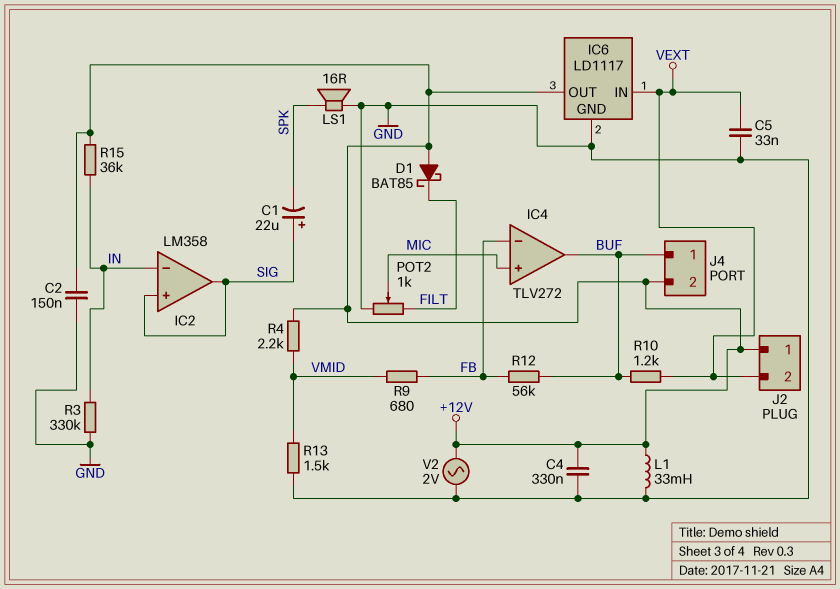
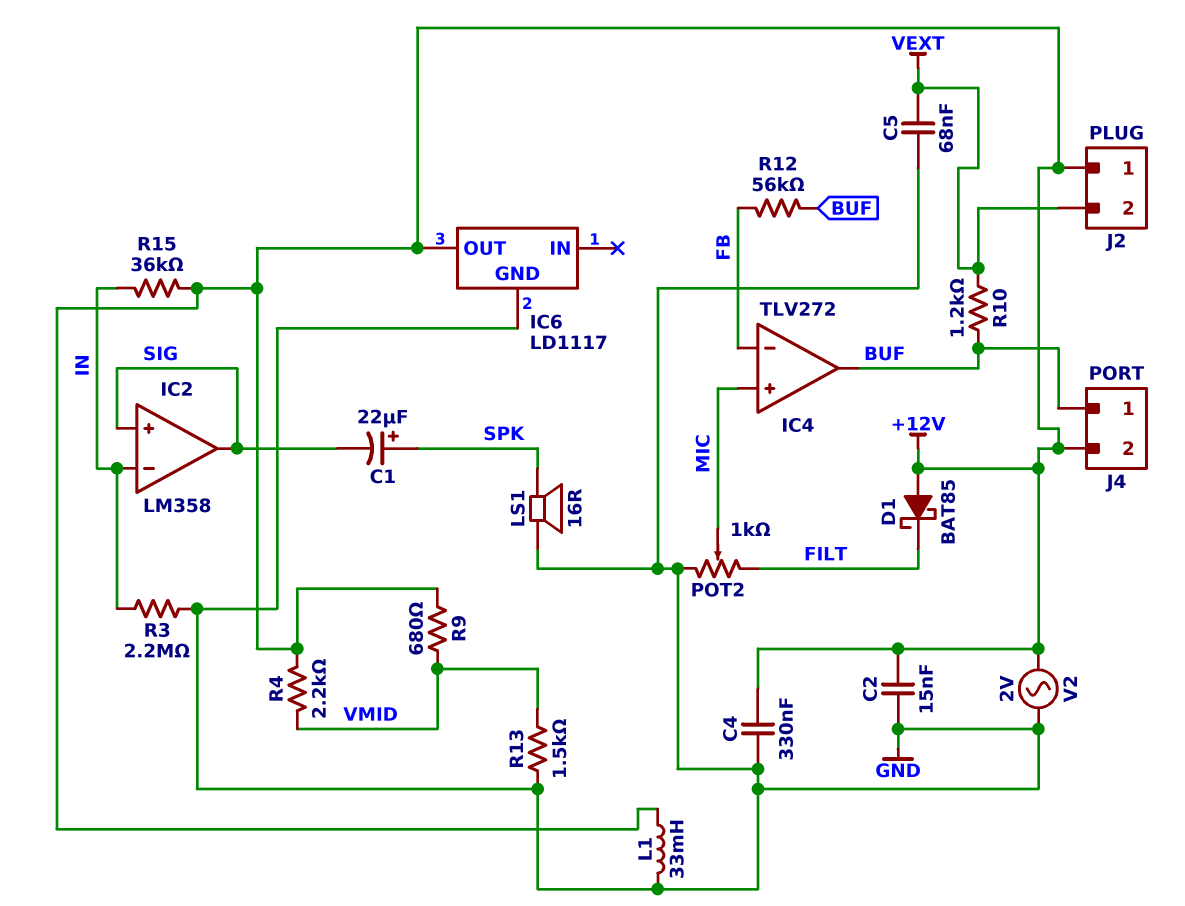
C1: 22uF (plus SIG, minus SPK) -> 22uF (plus SPK, minus SIG)
C2: 150nF (+12V, GND) -> 15nF (+12V, GND)
C5: 33nF (GND, VEXT) -> 68nF (GND, VEXT)
IC6 pin IN: VEXT -> none
R3: 330k (GND, IN) -> 2.2M (GND, IN)
R9: 680 (FB, VMID) -> 680 (+12V, VMID)

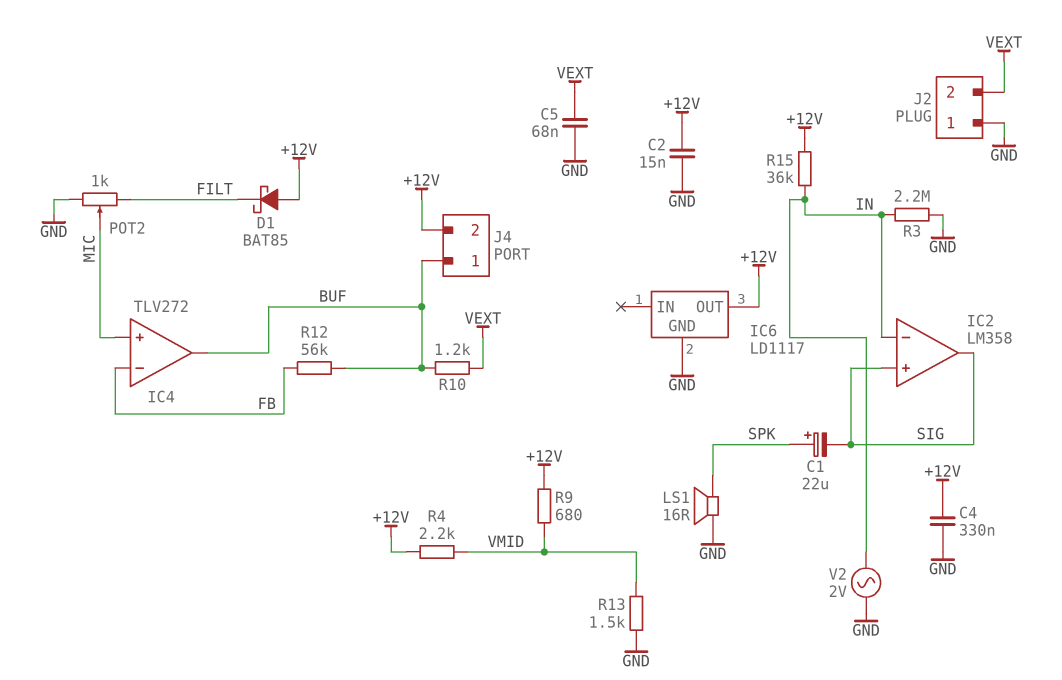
J2 pin 1: +12V -> GND
L1: 33mH (+12V, GND) -> none
V2: AC 2V (+12V, GND) -> AC 2V (GND, IN)

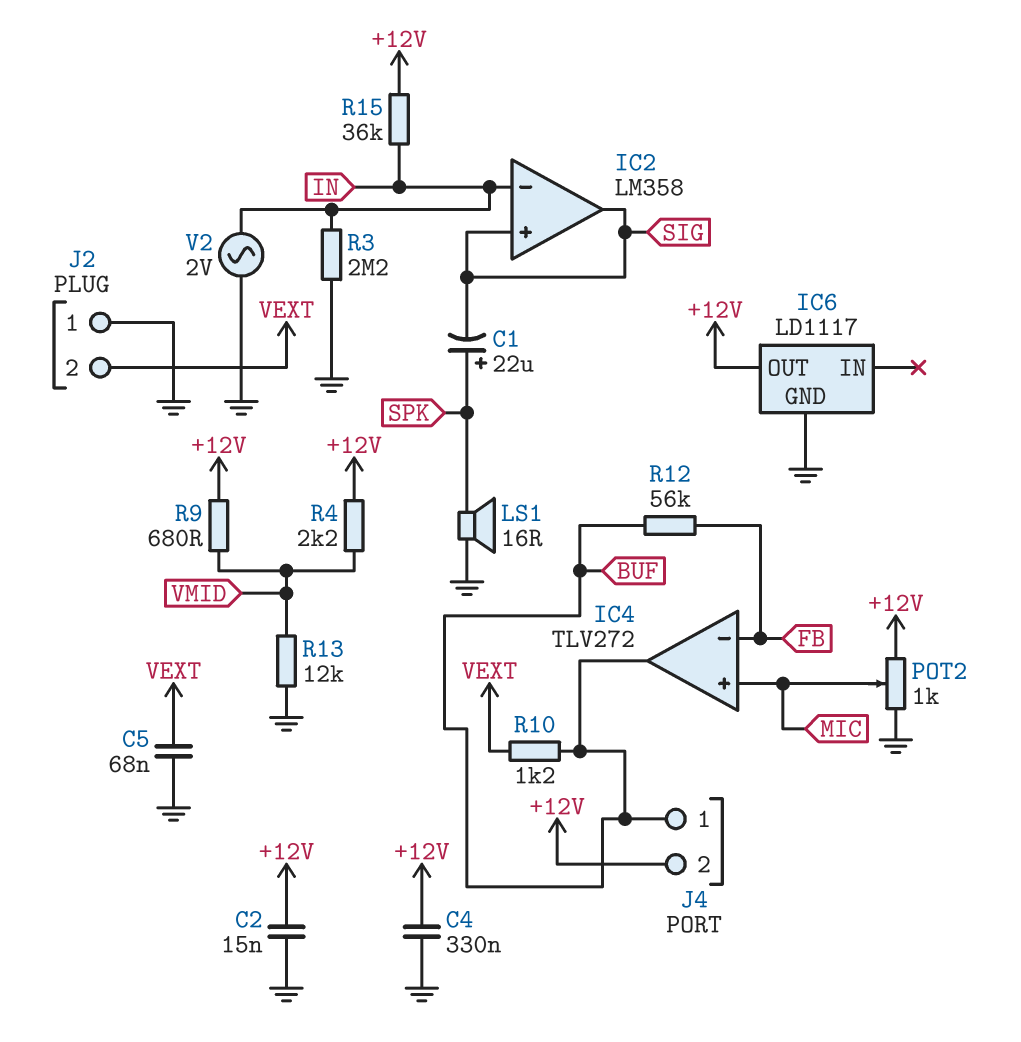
D1: schottky BAT85 (A +12V, K FILT) -> none
POT2: 1k (FILT, GND, wiper MIC) -> 1k (+12V, GND, wiper MIC)
R13: 1.5k (GND, VMID) -> 12k (GND, VMID)

